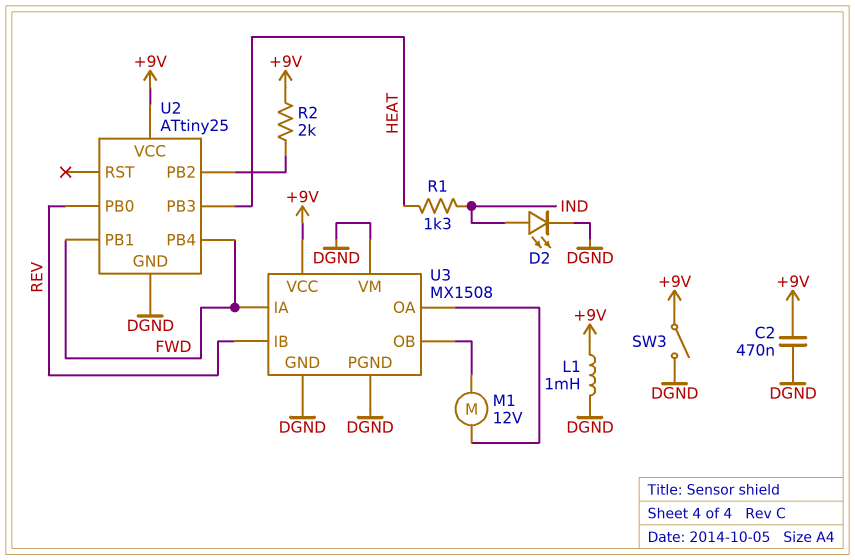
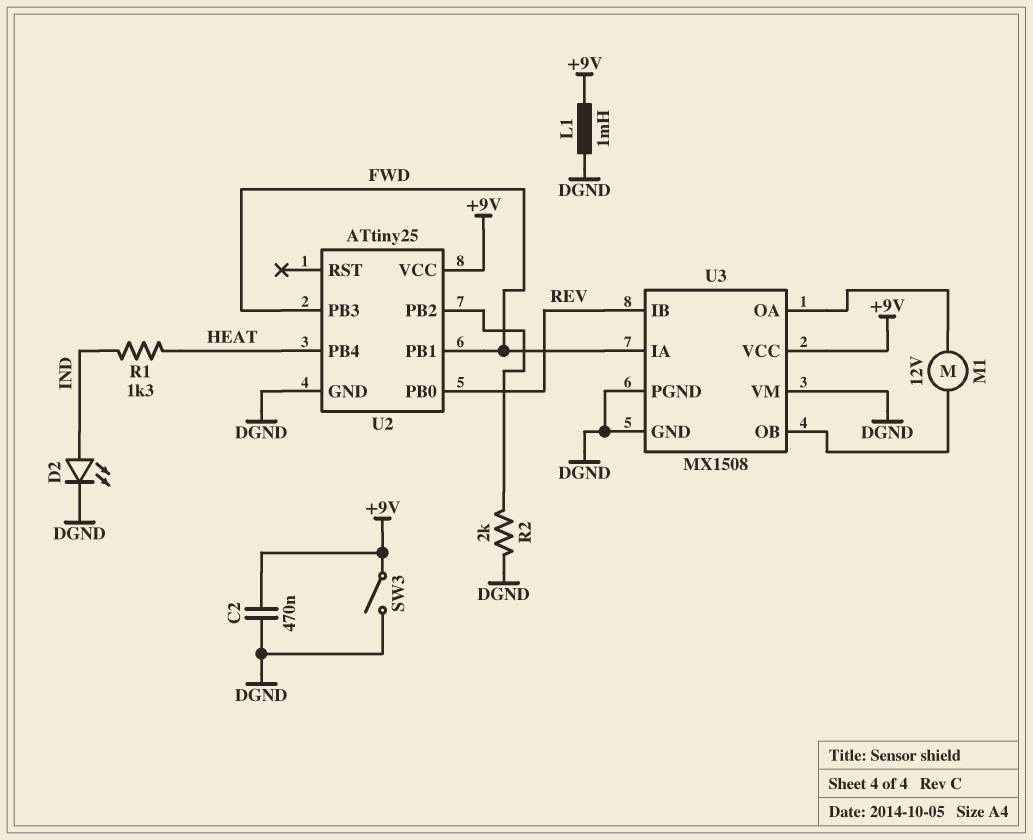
R2: 2k (+9V, U2/PB2) -> 2k (DGND, U2/PB2)
U2 pin PB3: HEAT -> FWD
U2 pin PB4: FWD -> HEAT

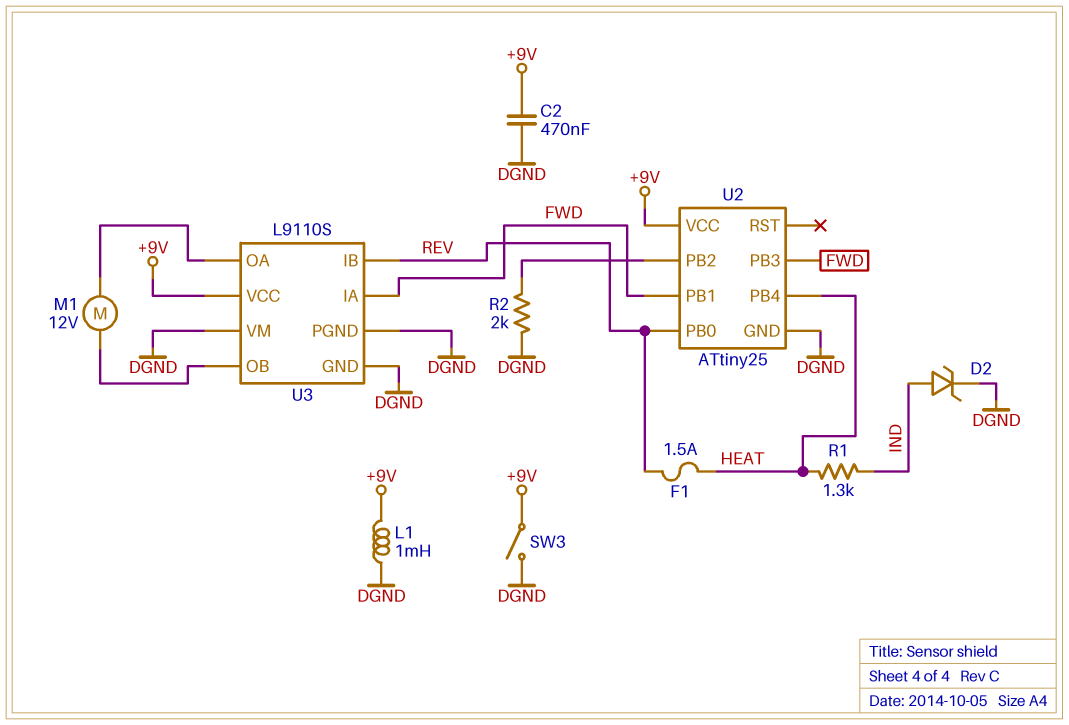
D2: LED (A IND, K DGND) -> zener (A IND, K DGND)
F1: none -> 1.5A (HEAT, REV)
U3: MX1508 -> L9110S

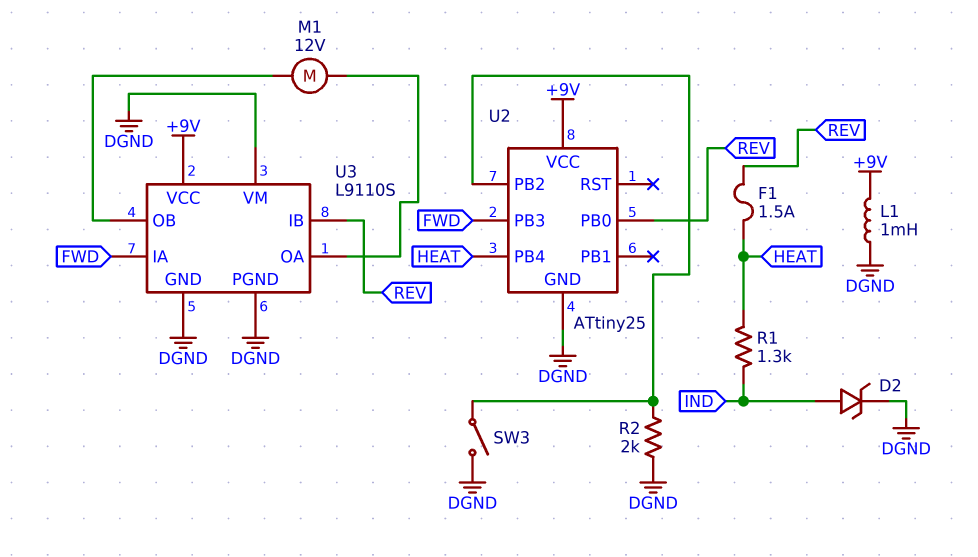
C2: 470nF (+9V, DGND) -> none
SW3: switch (+9V, DGND) -> switch (DGND, U2/PB2)
U2 pin PB1: FWD -> none

